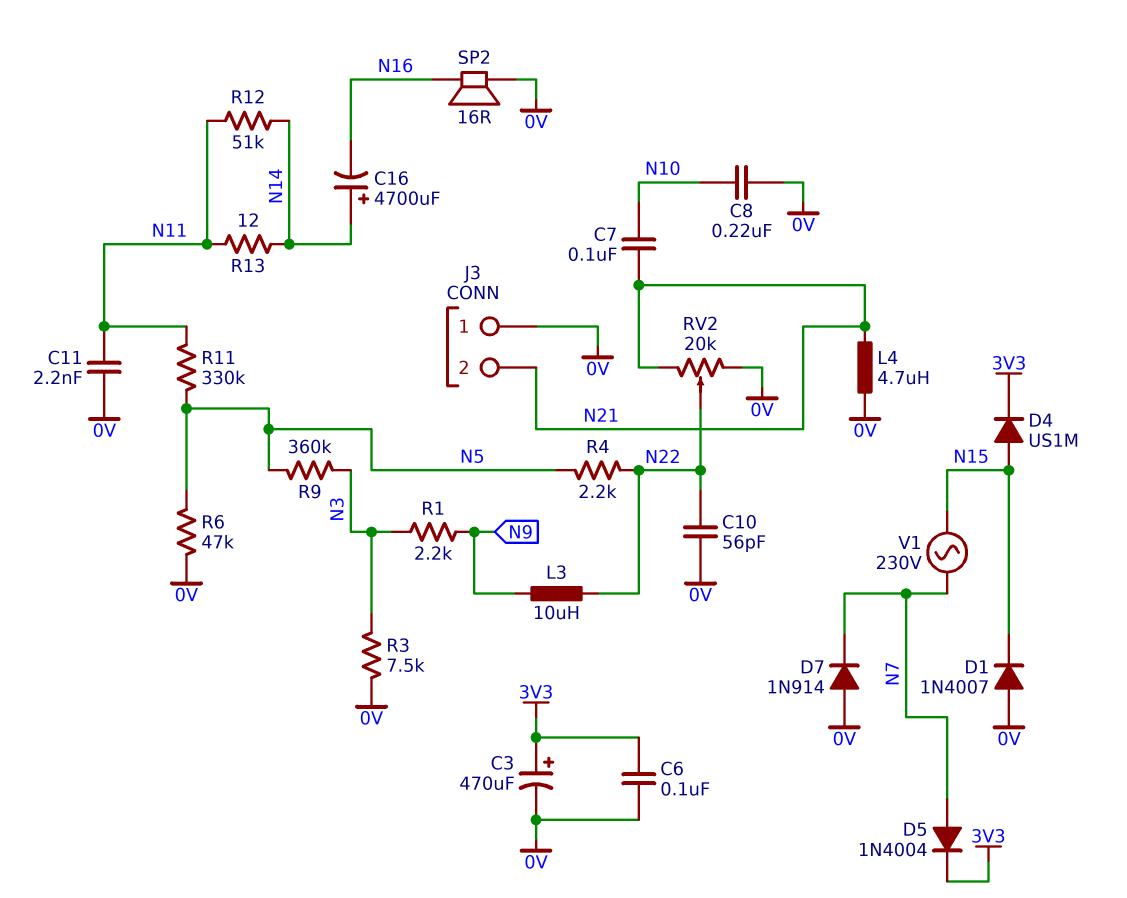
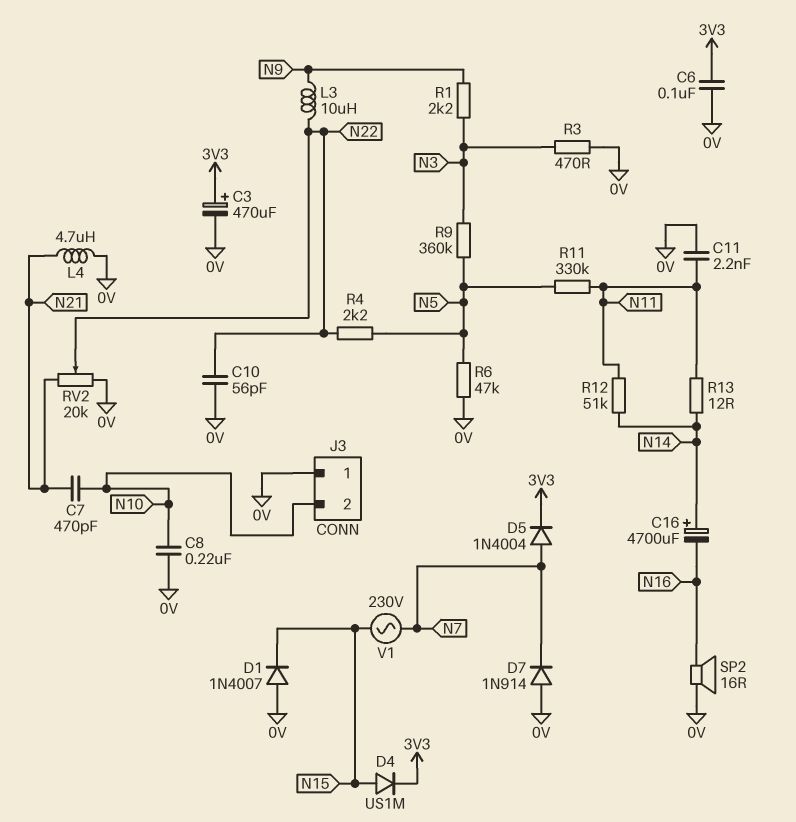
C7: 100nF (N10, N21) -> 470pF (N10, N21)
J3 pin 2: N21 -> N10
R3: 7.5k (0V, N3) -> 470 (0V, N3)

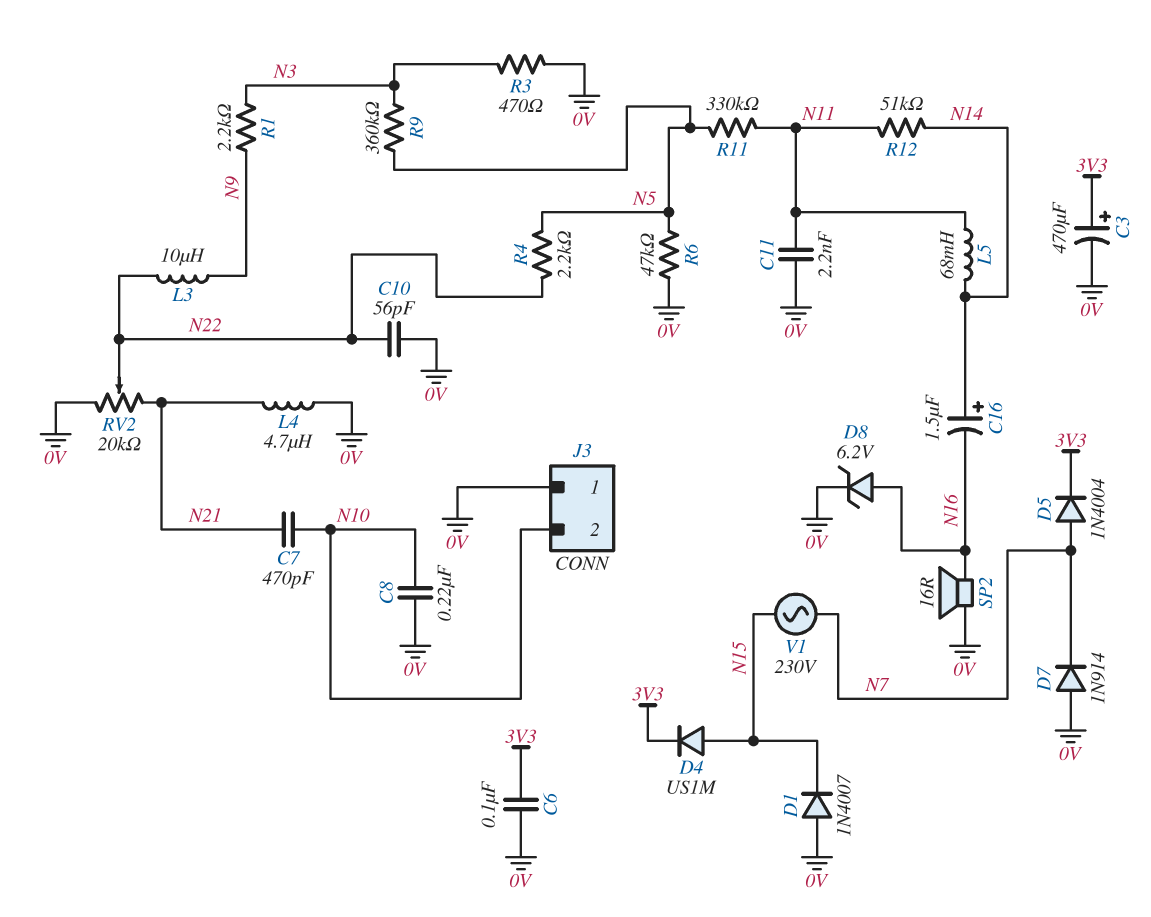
C16: 4700uF (plus N14, minus N16) -> 1.5uF (plus N14, minus N16)
D8: none -> zener 6.2V (A N16, K 0V)
L5: none -> 68mH (N11, N14)
R13: 12 (N11, N14) -> none

